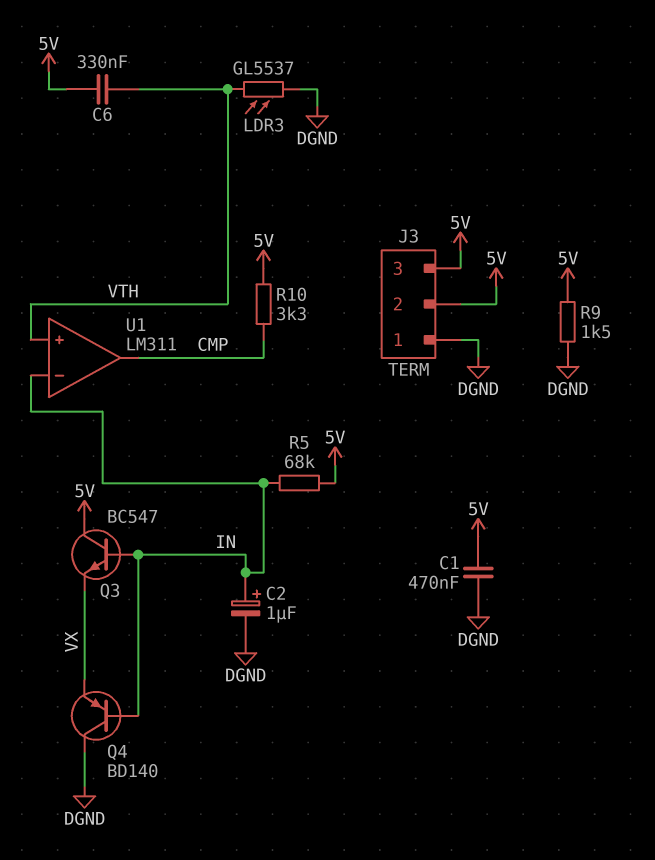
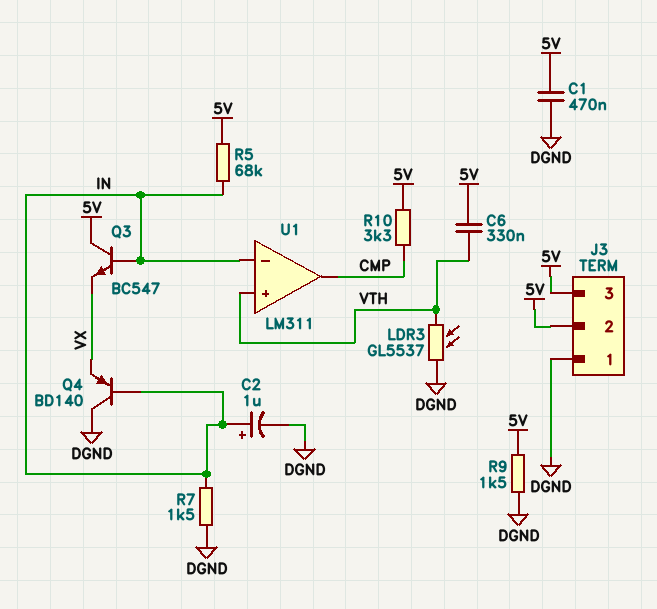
R7: none -> 1.5k (DGND, IN)

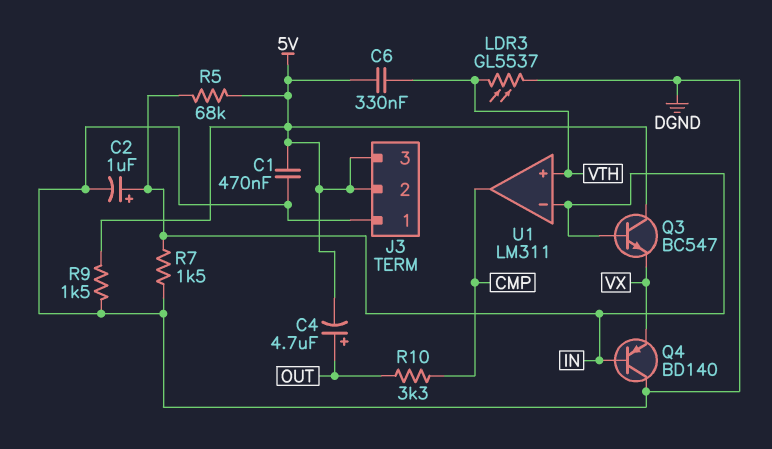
C4: none -> 4.7uF (plus OUT, minus 5V)
R10: 3.3k (5V, CMP) -> 3.3k (CMP, OUT)

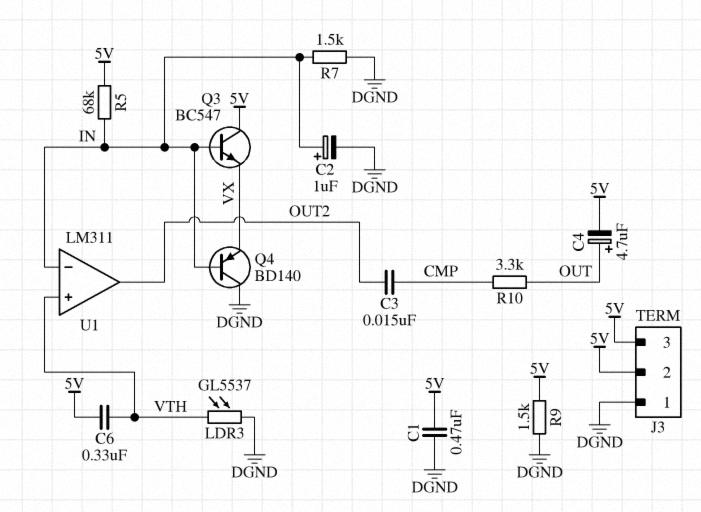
C3: none -> 15nF (CMP, OUT2)
U1 pin out: CMP -> OUT2

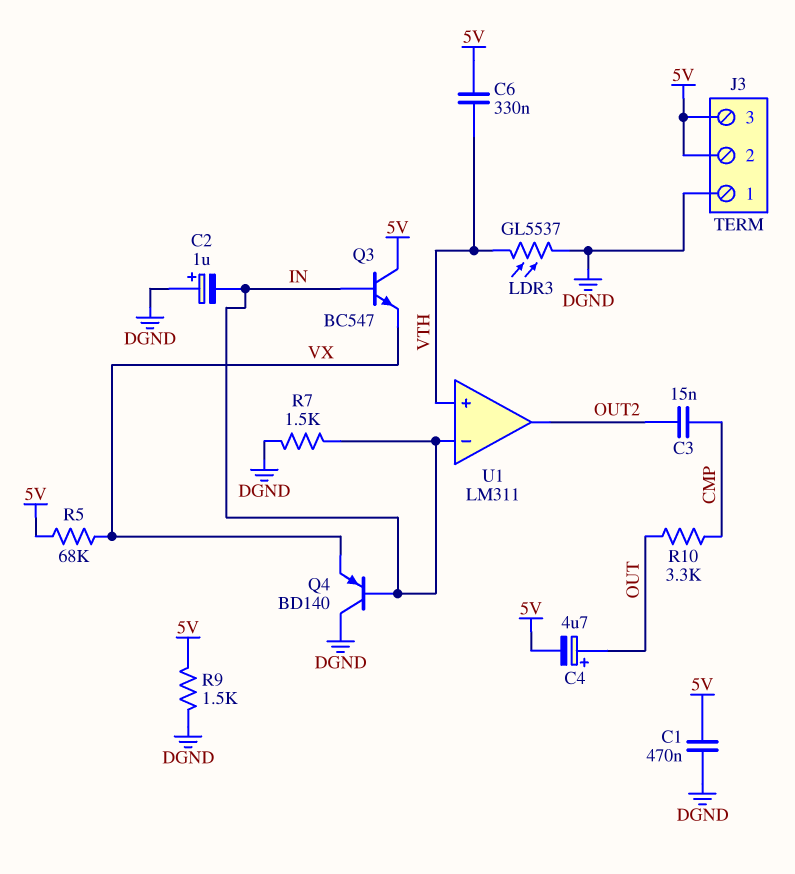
C2: 1uF (plus IN, minus DGND) -> 1uF (plus DGND, minus IN)
R5: 68k (5V, IN) -> 68k (5V, VX)

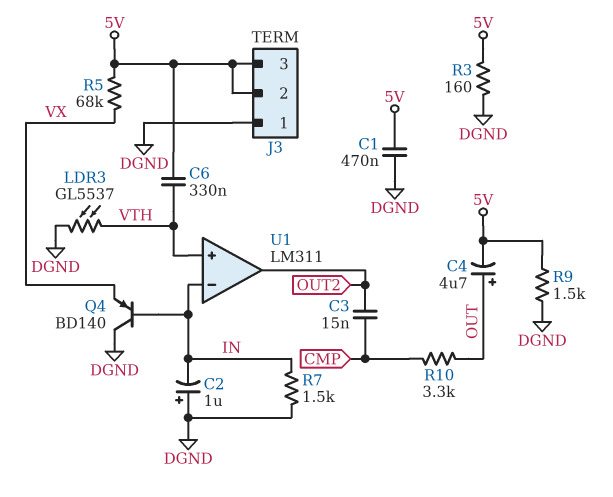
Q3: NPN BC547 (B IN, C 5V, E VX) -> none
R3: none -> 160 (5V, DGND)

